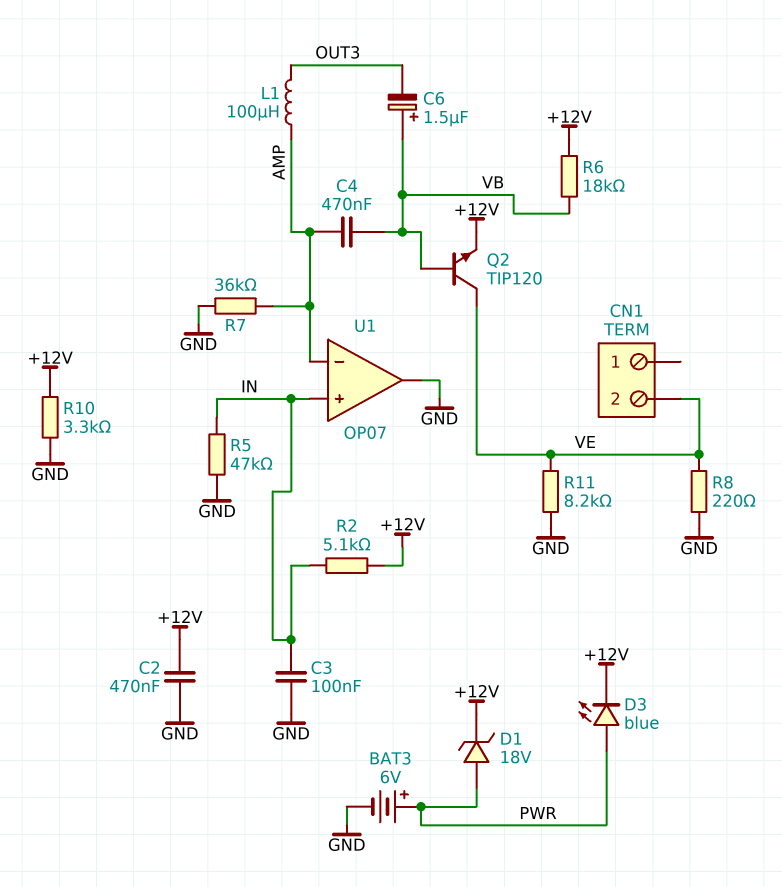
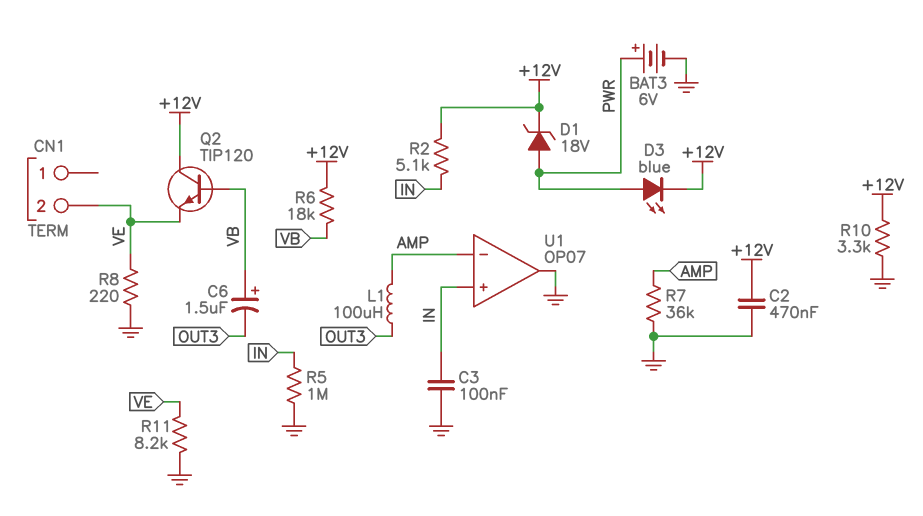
C4: 470nF (AMP, VB) -> none
Q2: NPN TIP120 (B VB, C VE, E +12V) -> NPN TIP120 (B VB, C +12V, E VE)
R5: 47k (GND, IN) -> 1M (GND, IN)

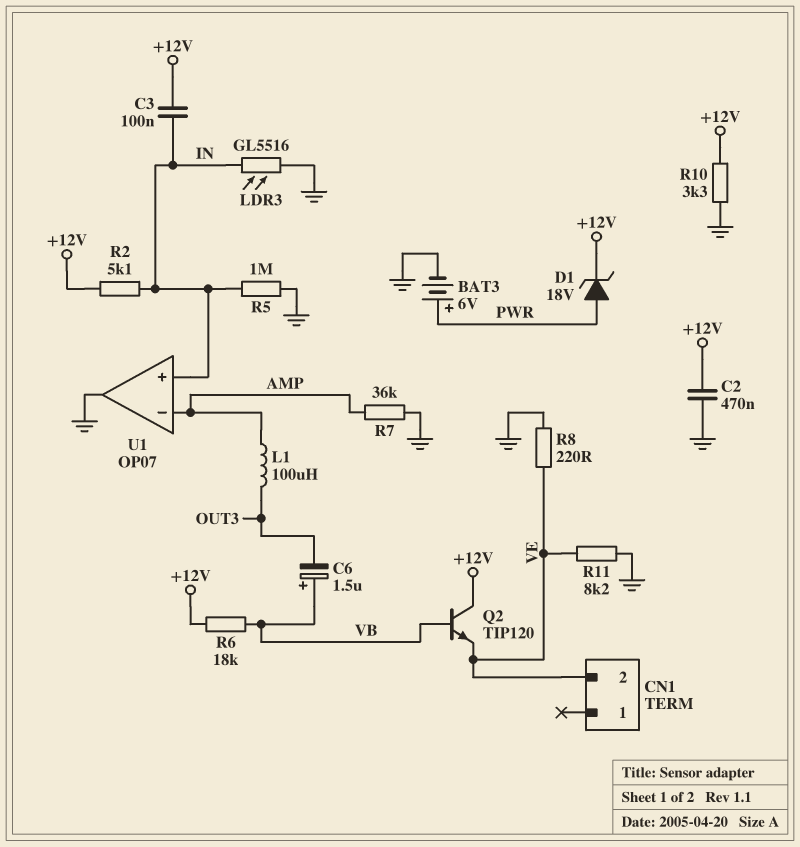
C3: 100nF (GND, IN) -> 100nF (+12V, IN)
D3: LED blue (A PWR, K +12V) -> none
LDR3: none -> GL5516 (GND, IN)

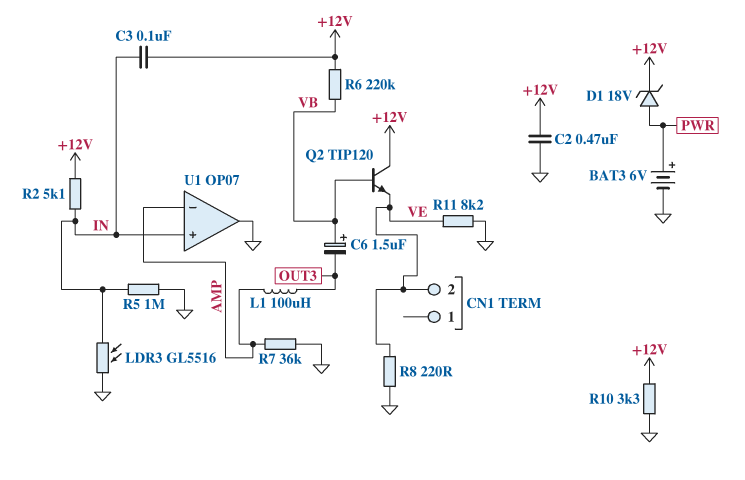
R6: 18k (+12V, VB) -> 220k (+12V, VB)

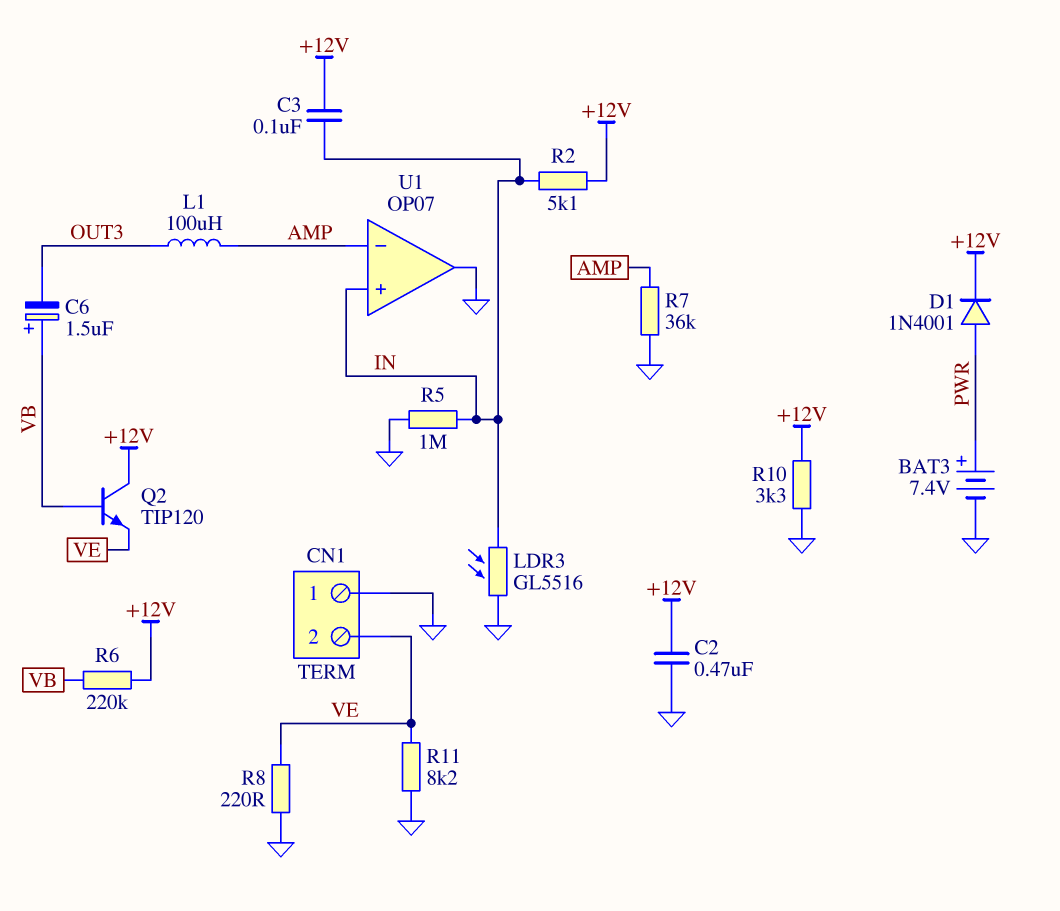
BAT3: 6V (plus PWR, minus GND) -> 7.4V (plus PWR, minus GND)
CN1 pin 1: none -> GND
D1: zener 18V (A PWR, K +12V) -> diode 1N4001 (A PWR, K +12V)

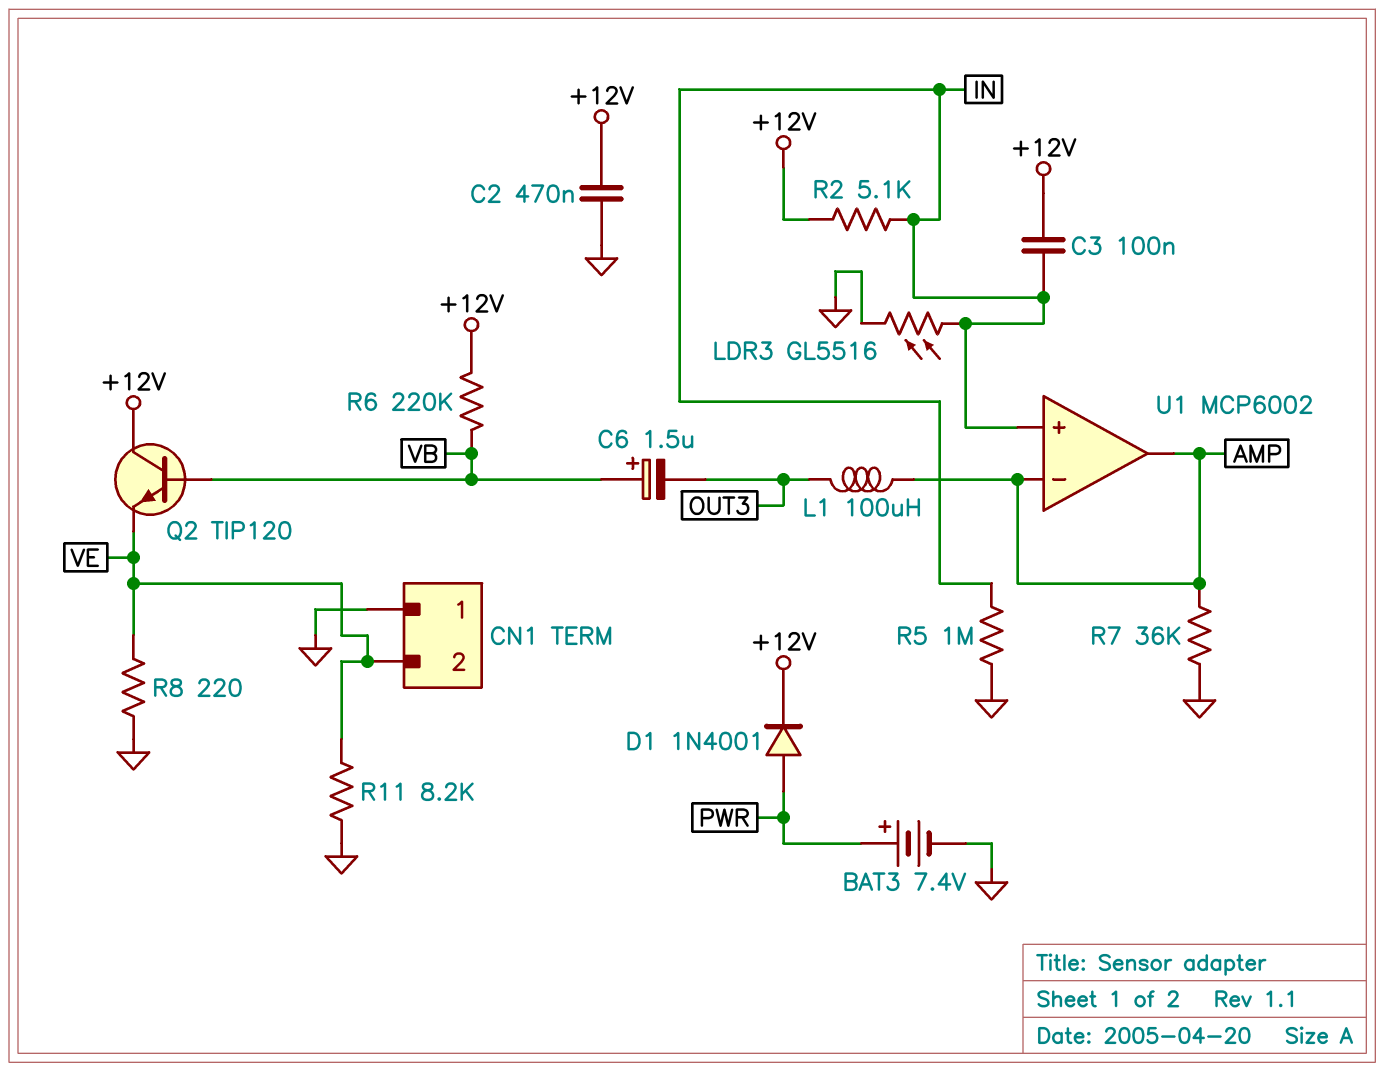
R10: 3.3k (+12V, GND) -> none
U1: OP07 -> MCP6002
U1 pin out: GND -> AMP

